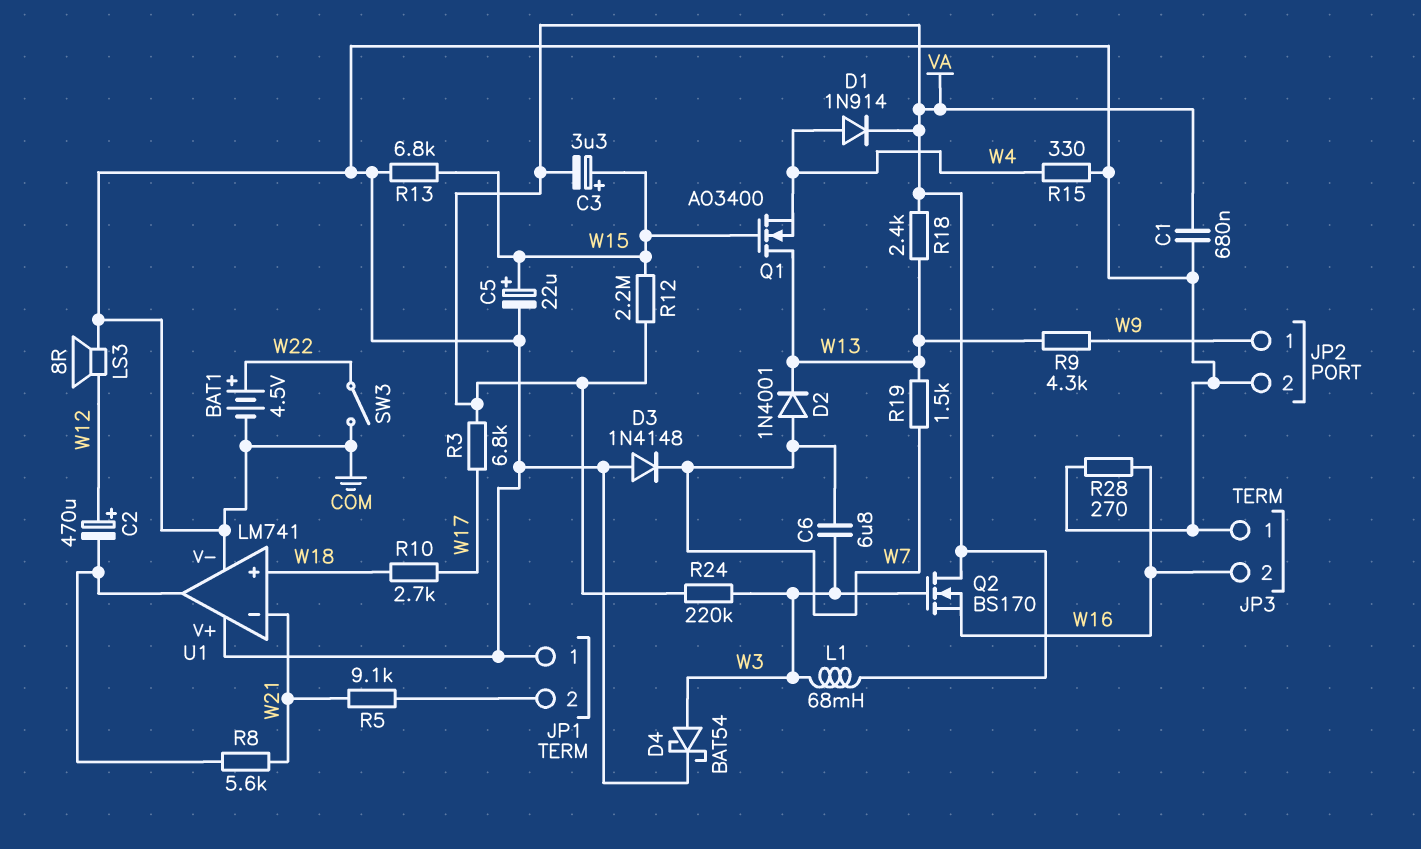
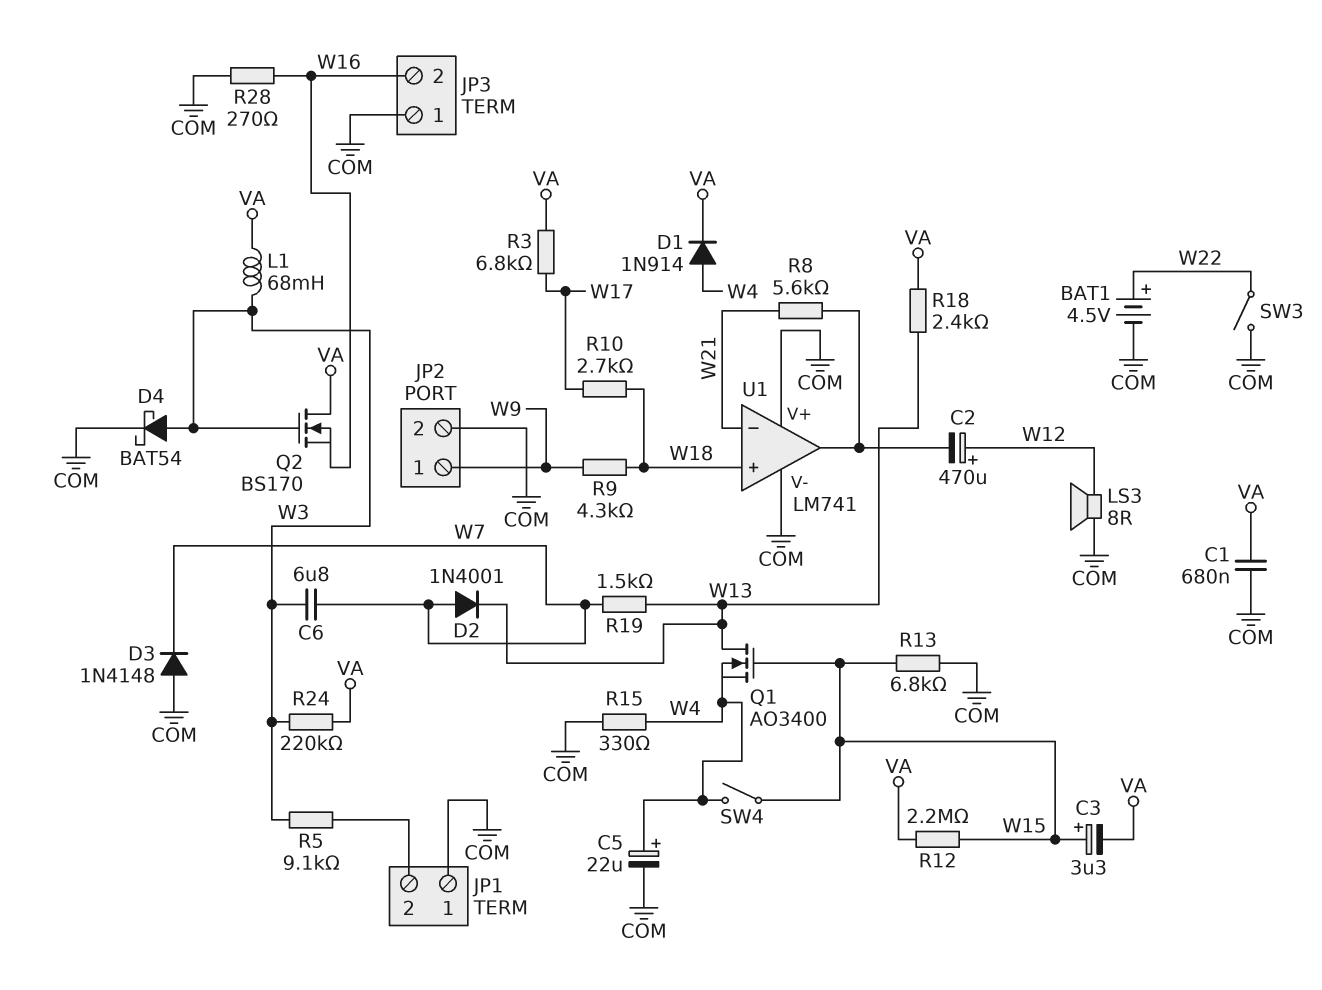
C5: 22uF (plus W15, minus COM) -> 22uF (plus W4, minus COM)
R5: 9.1k (JP1/2, W21) -> 9.1k (JP1/2, W3)
R9: 4.3k (W9, W13) -> 4.3k (W9, W18)
SW4: none -> switch (W4, W15)

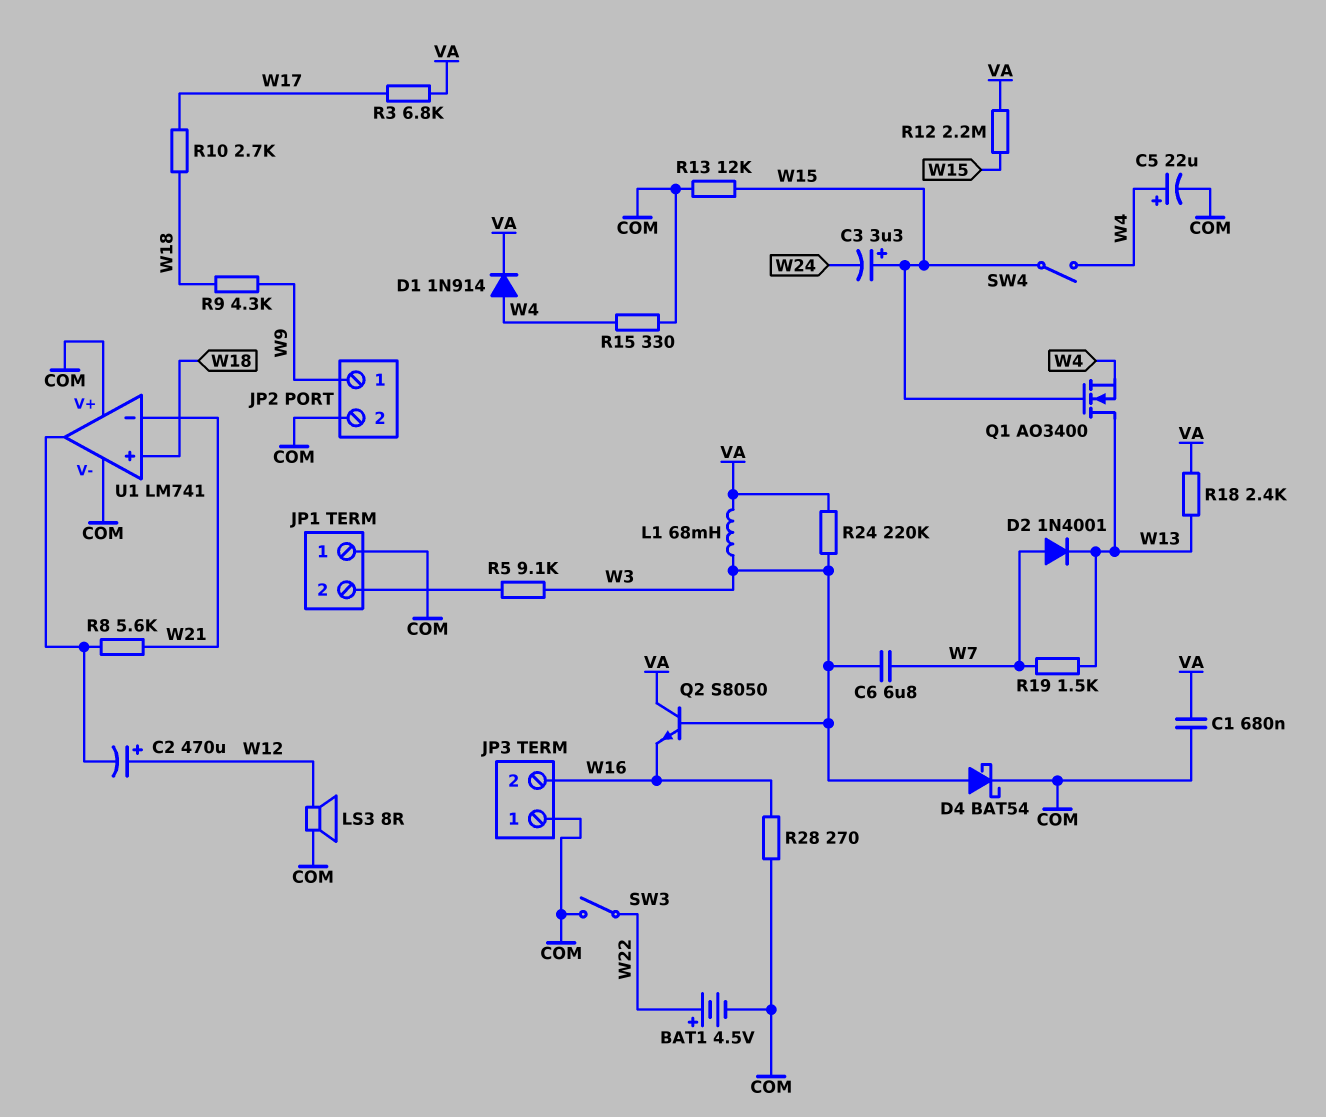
C3: 3.3uF (plus W15, minus VA) -> 3.3uF (plus W15, minus W24)
D3: diode 1N4148 (A COM, K W7) -> none
Q2: NMOS BS170 (G W3, D VA, S W16) -> NPN S8050 (B W3, C VA, E W16)
R13: 6.8k (COM, W15) -> 12k (COM, W15)

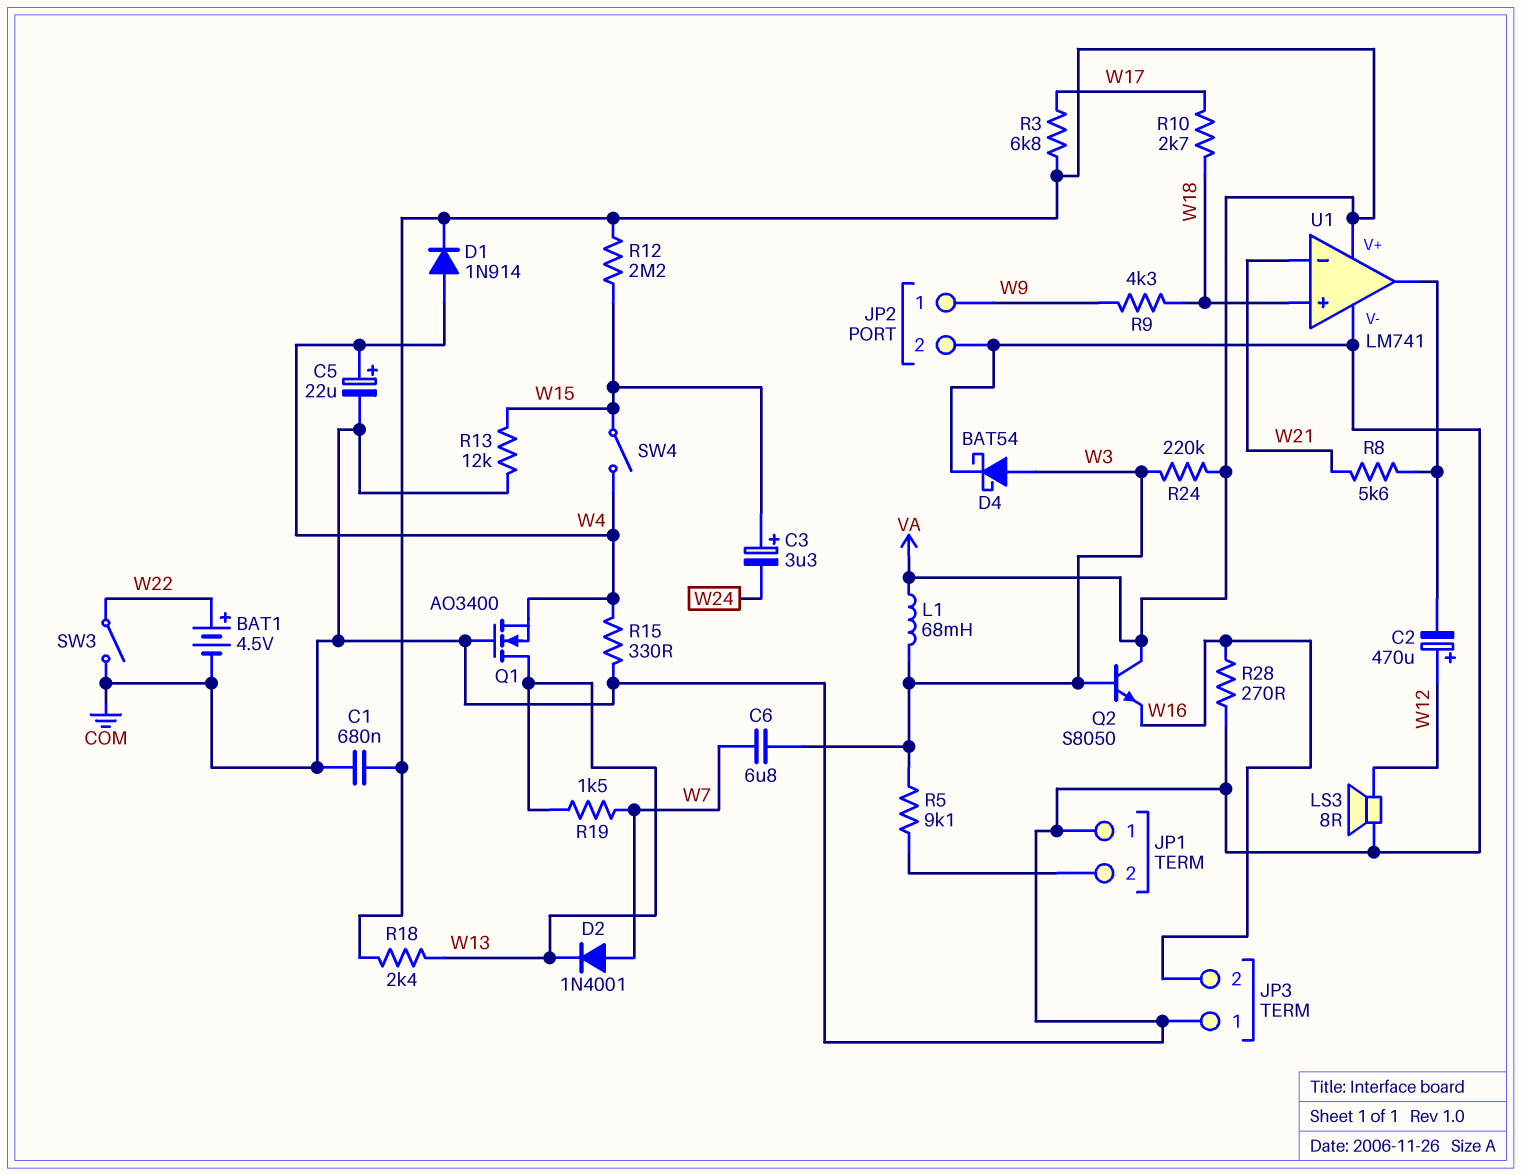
Q1: NMOS AO3400 (G W15, D W13, S W4) -> NMOS AO3400 (G COM, D W13, S W4)
U1 pin V+: COM -> VA

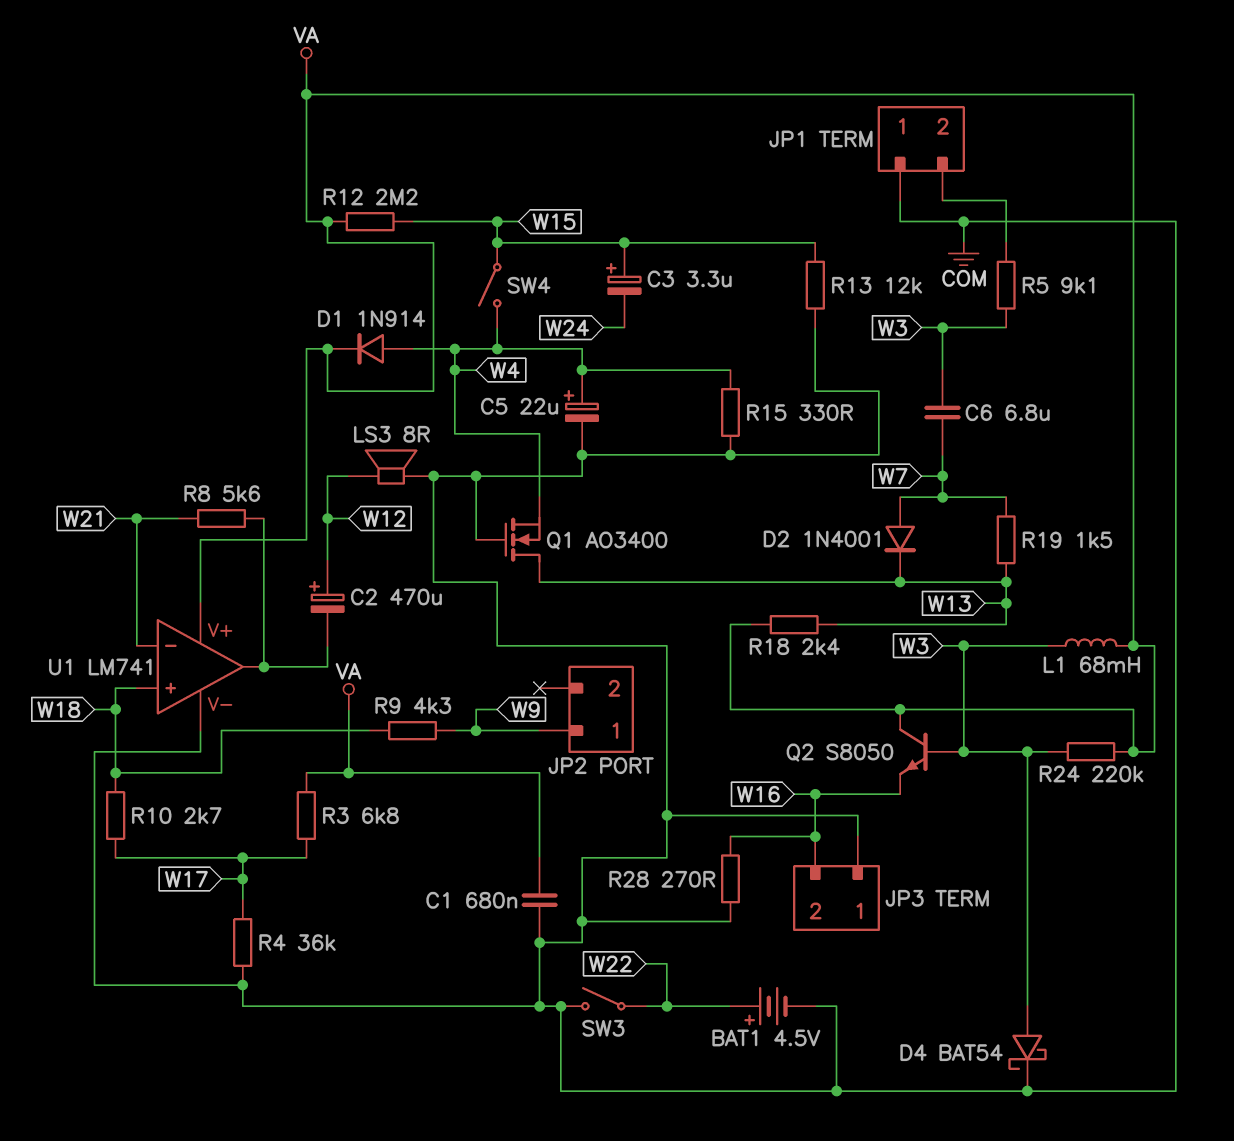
JP2 pin 2: COM -> none
R4: none -> 36k (COM, W17)

